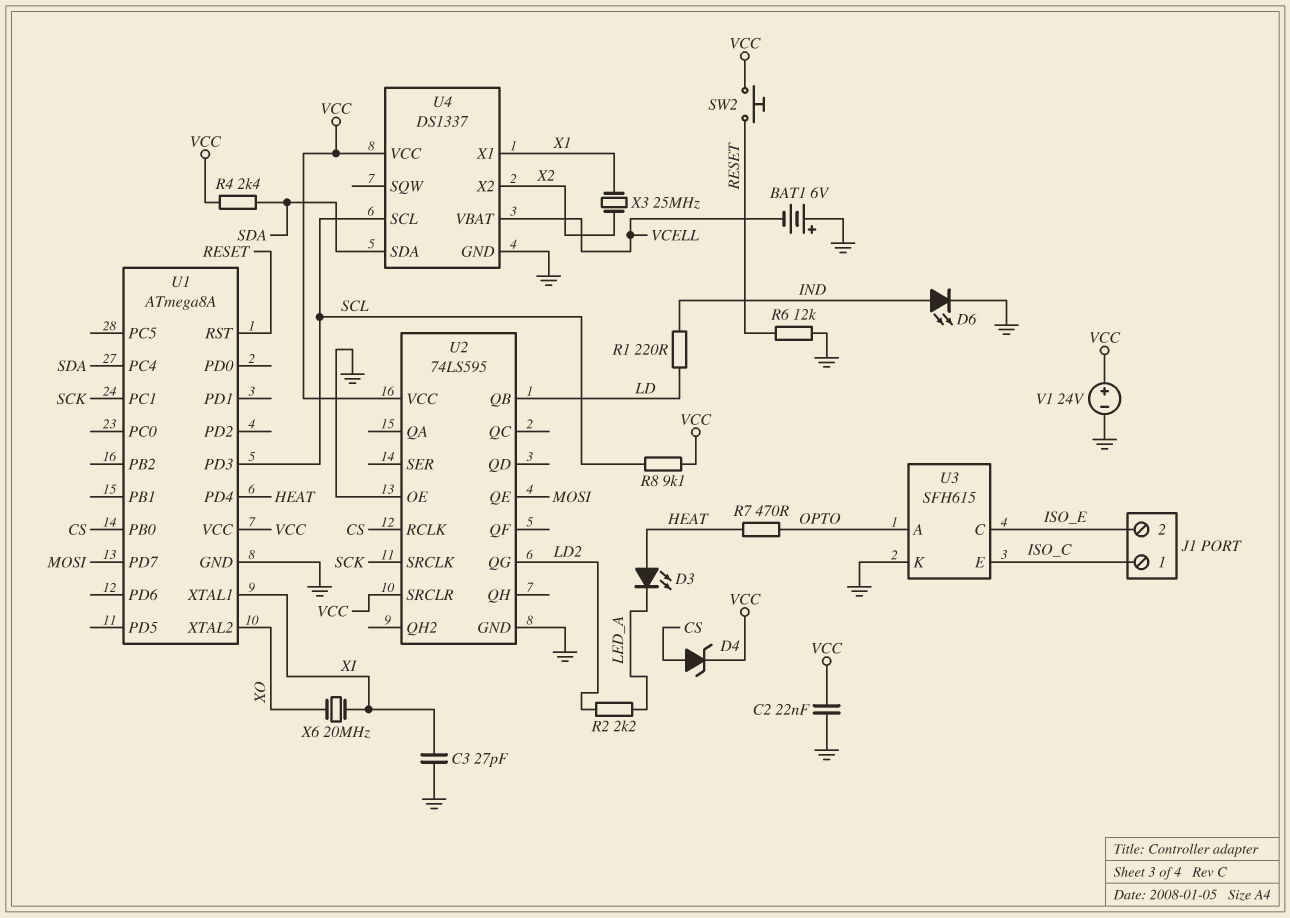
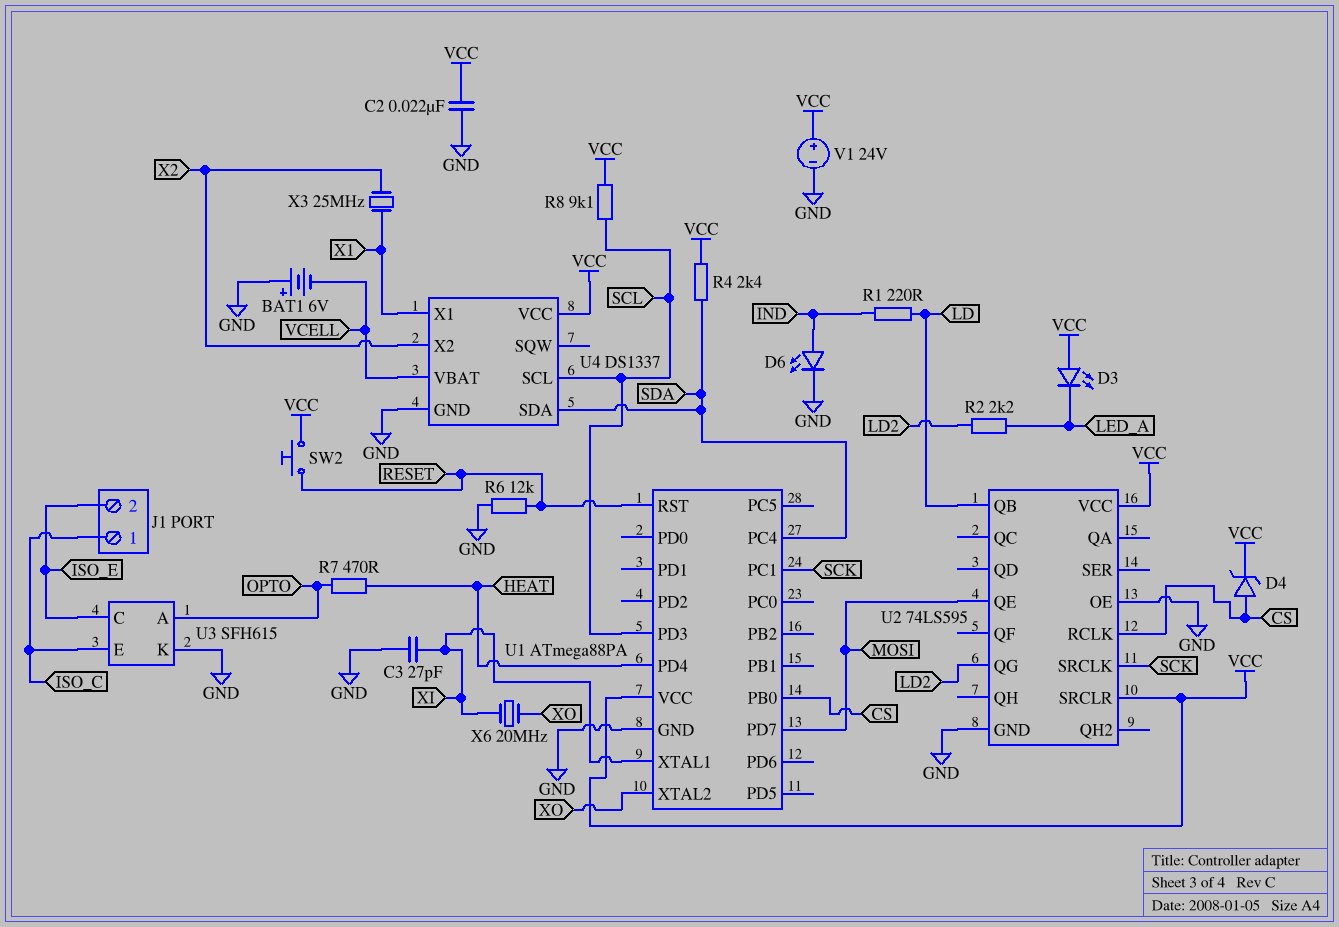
D3: LED (A HEAT, K LED_A) -> LED (A VCC, K LED_A)
U1: ATmega8A -> ATmega88PA

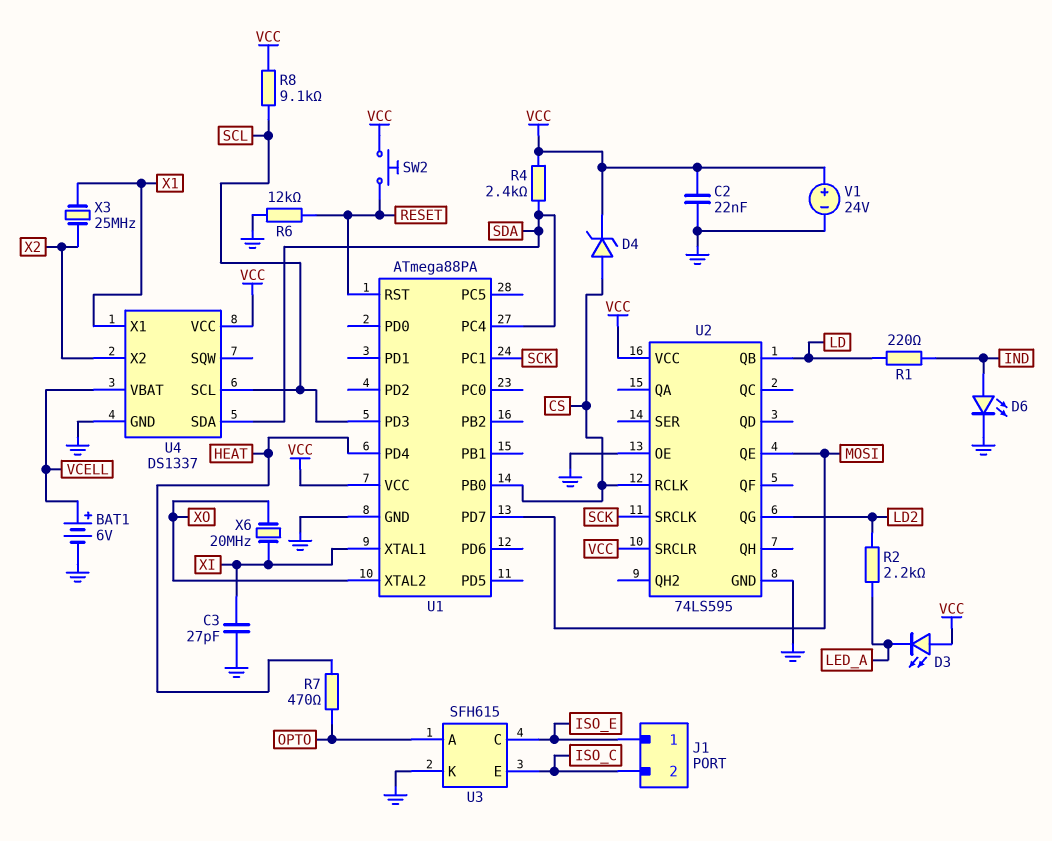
BAT1: 6V (plus GND, minus VCELL) -> 6V (plus VCELL, minus GND)
J1 pin 1: ISO_C -> ISO_E
J1 pin 2: ISO_E -> ISO_C

